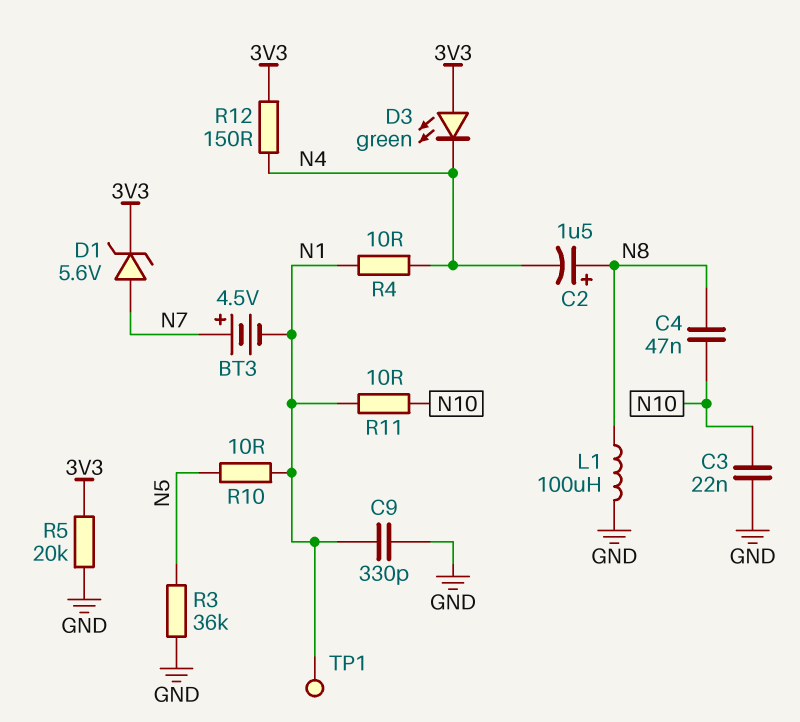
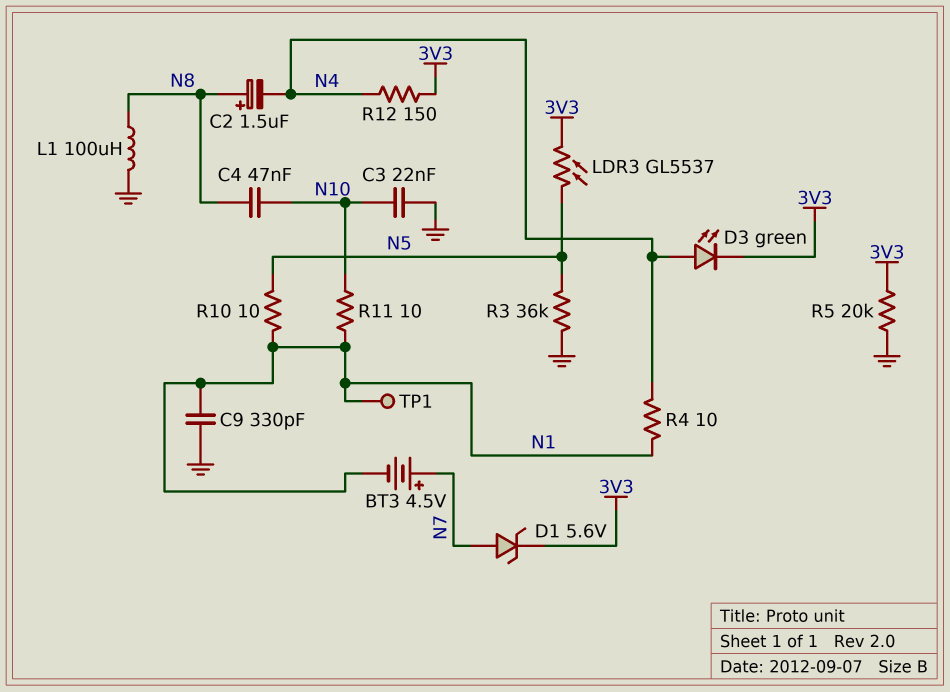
D3: LED green (A 3V3, K N4) -> LED green (A N4, K 3V3)
LDR3: none -> GL5537 (3V3, N5)

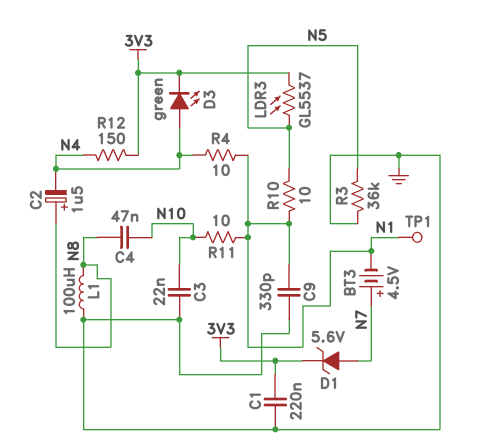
C1: none -> 220nF (3V3, GND)
R5: 20k (3V3, GND) -> none

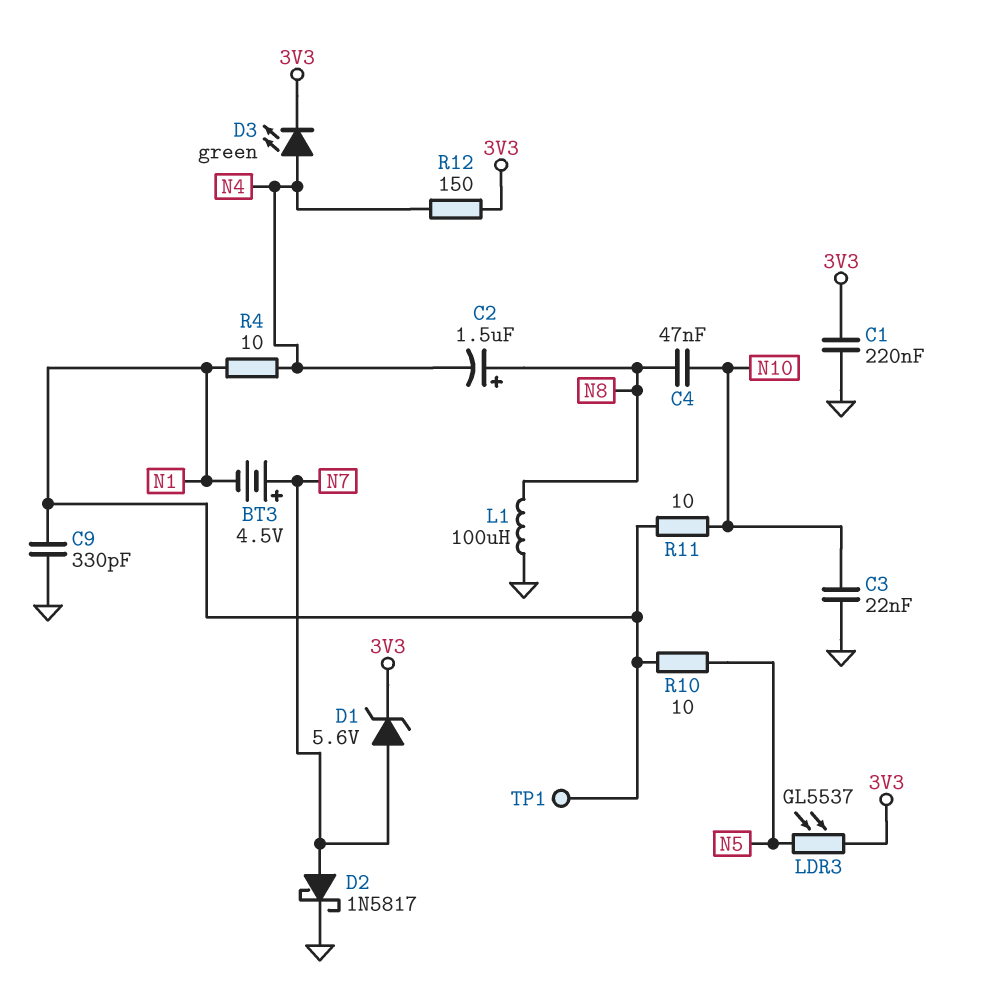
D2: none -> schottky 1N5817 (A N7, K GND)
R3: 36k (GND, N5) -> none

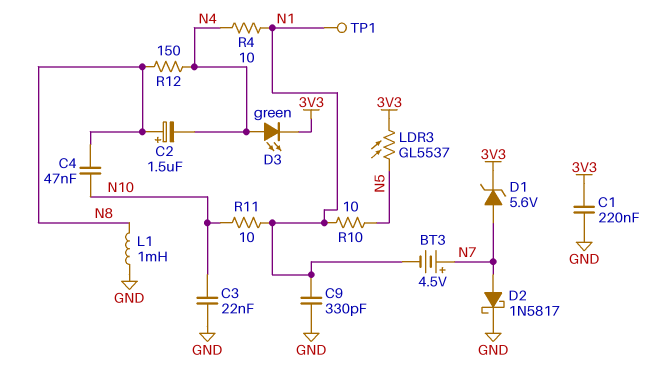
L1: 100uH (GND, N8) -> 1mH (GND, N8)
R12: 150 (3V3, N4) -> 150 (N4, N8)

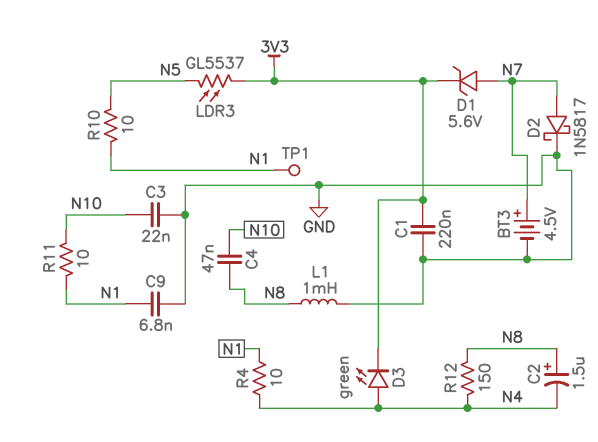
BT3: 4.5V (plus N7, minus N1) -> 4.5V (plus N7, minus GND)
C9: 330pF (GND, N1) -> 6.8nF (GND, N1)

